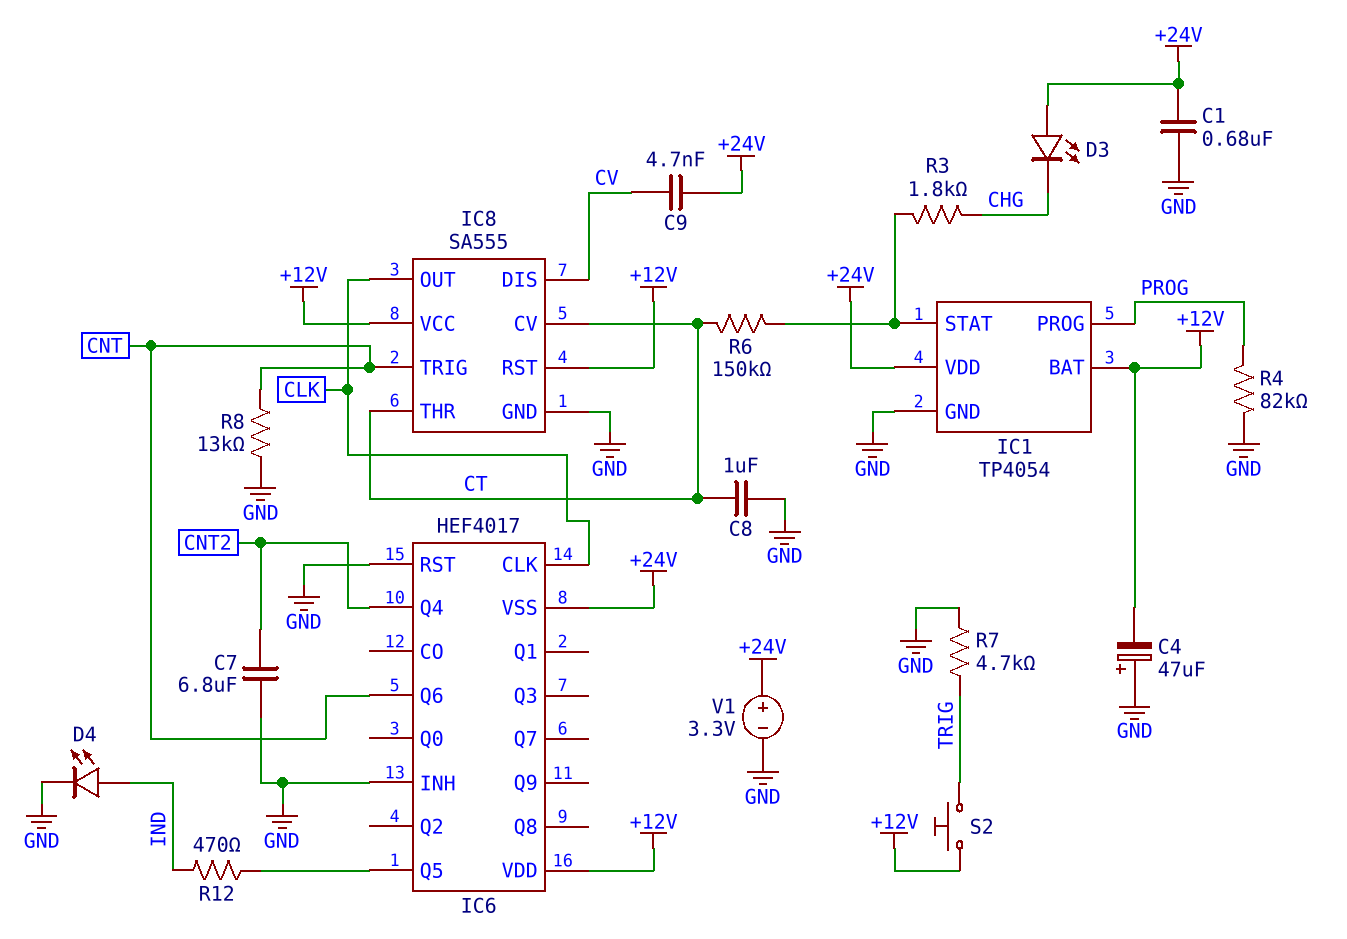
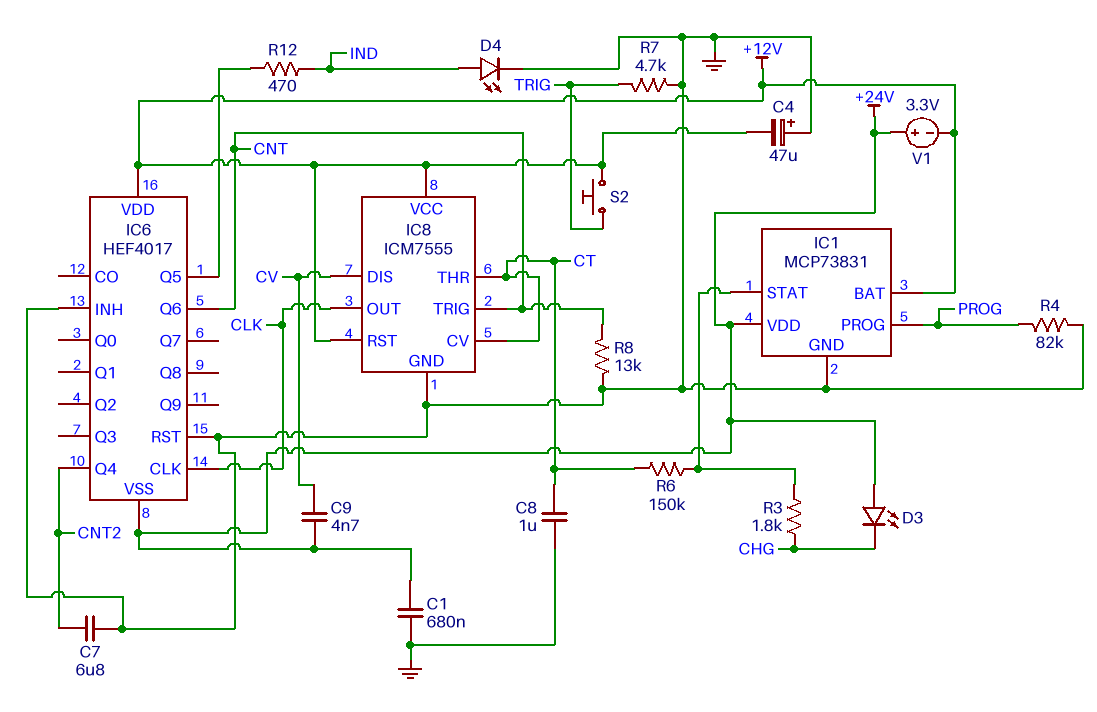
IC1: TP4054 -> MCP73831
IC8: SA555 -> ICM7555
V1: 3.3V (plus +24V, minus GND) -> 3.3V (plus +24V, minus +12V)

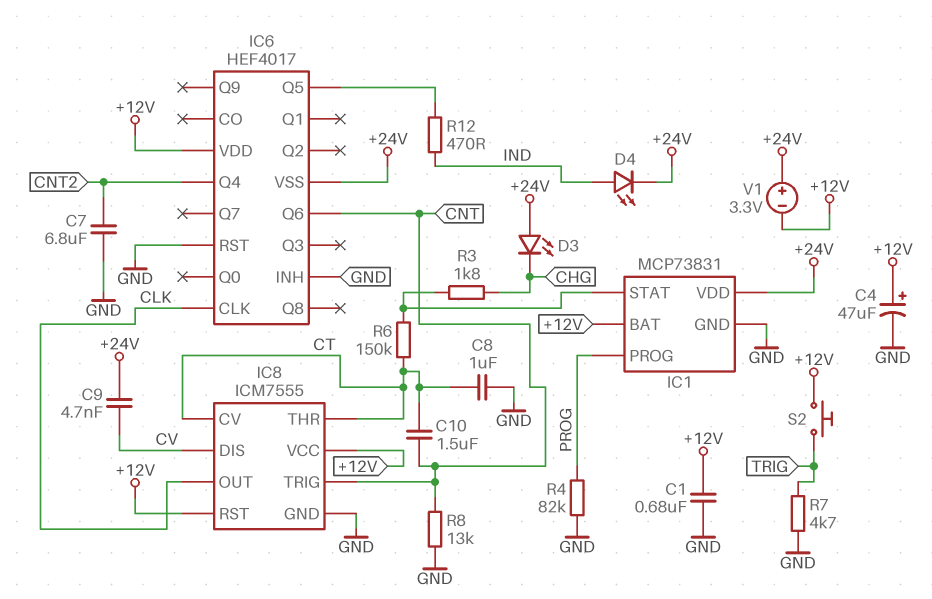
C1: 680nF (+24V, GND) -> 680nF (+12V, GND)
C4: 47uF (plus GND, minus +12V) -> 47uF (plus +12V, minus GND)
C10: none -> 1.5uF (CNT, CT)
D4: LED (A IND, K GND) -> LED (A IND, K +24V)

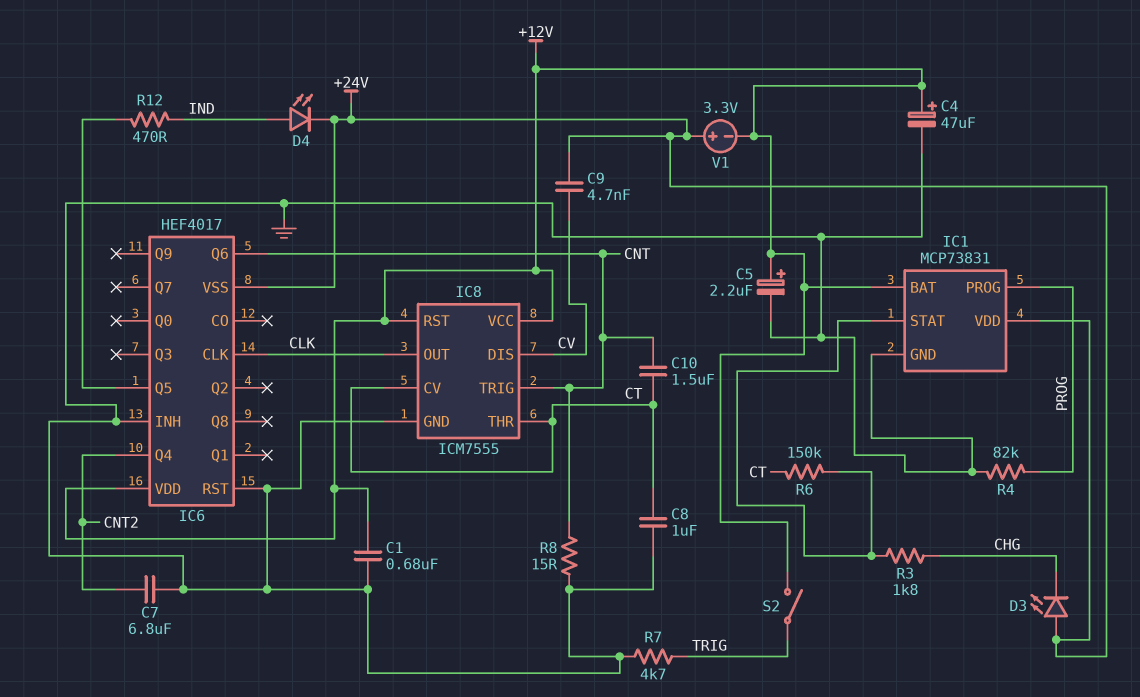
C5: none -> 2.2uF (plus +12V, minus GND)
R8: 13k (CNT, GND) -> 15 (CNT, GND)
S2: button (+12V, TRIG) -> switch (+12V, TRIG)

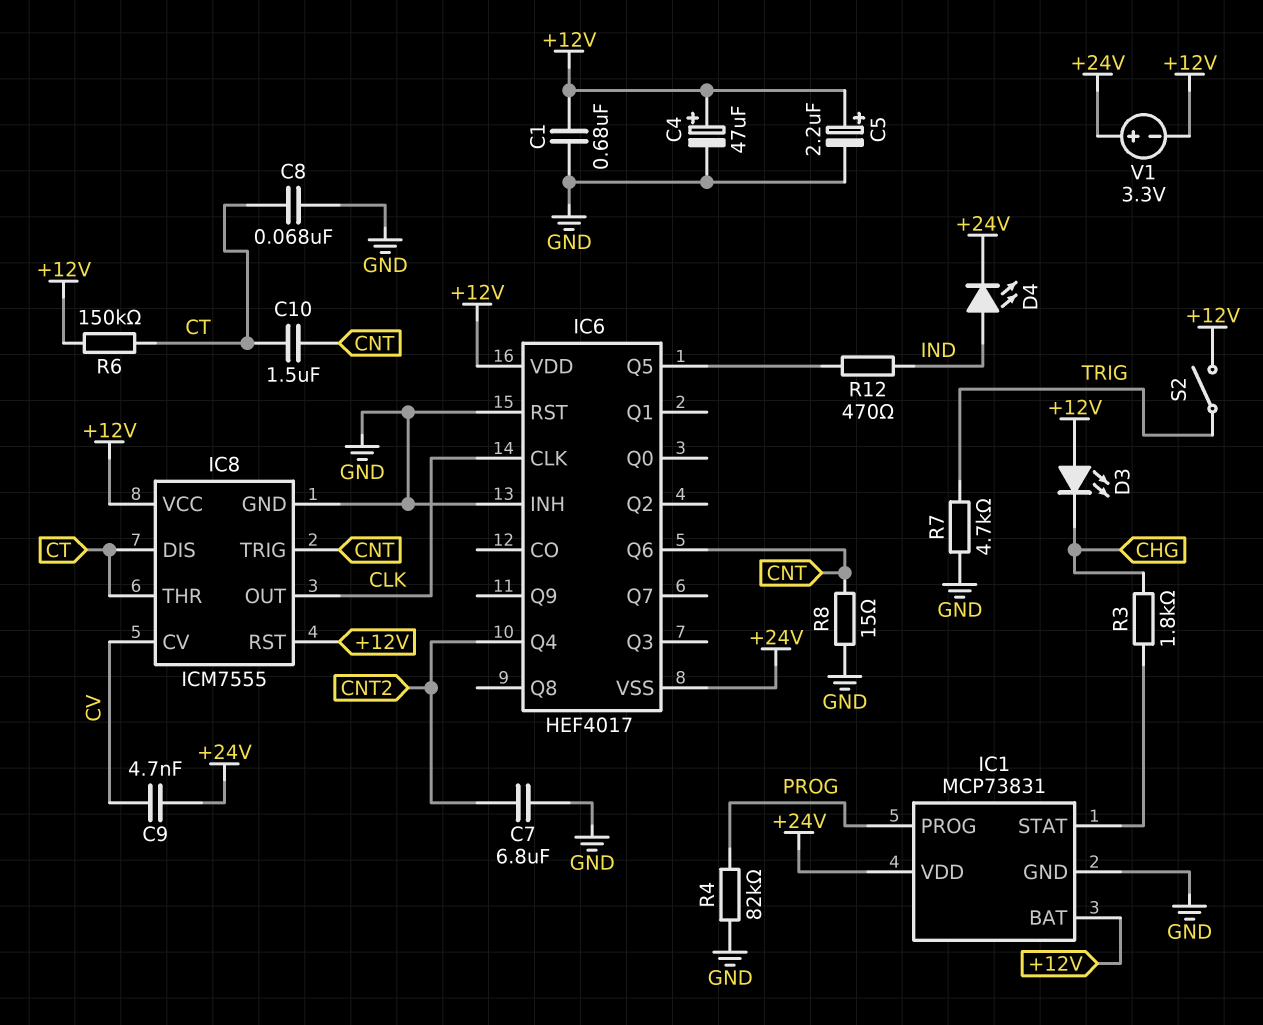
C8: 1uF (CT, GND) -> 68nF (CT, GND)
D3: LED (A +24V, K CHG) -> LED (A +12V, K CHG)
IC8 pin CV: CT -> CV
IC8 pin DIS: CV -> CT
R6: 150k (CT, IC1/STAT) -> 150k (+12V, CT)

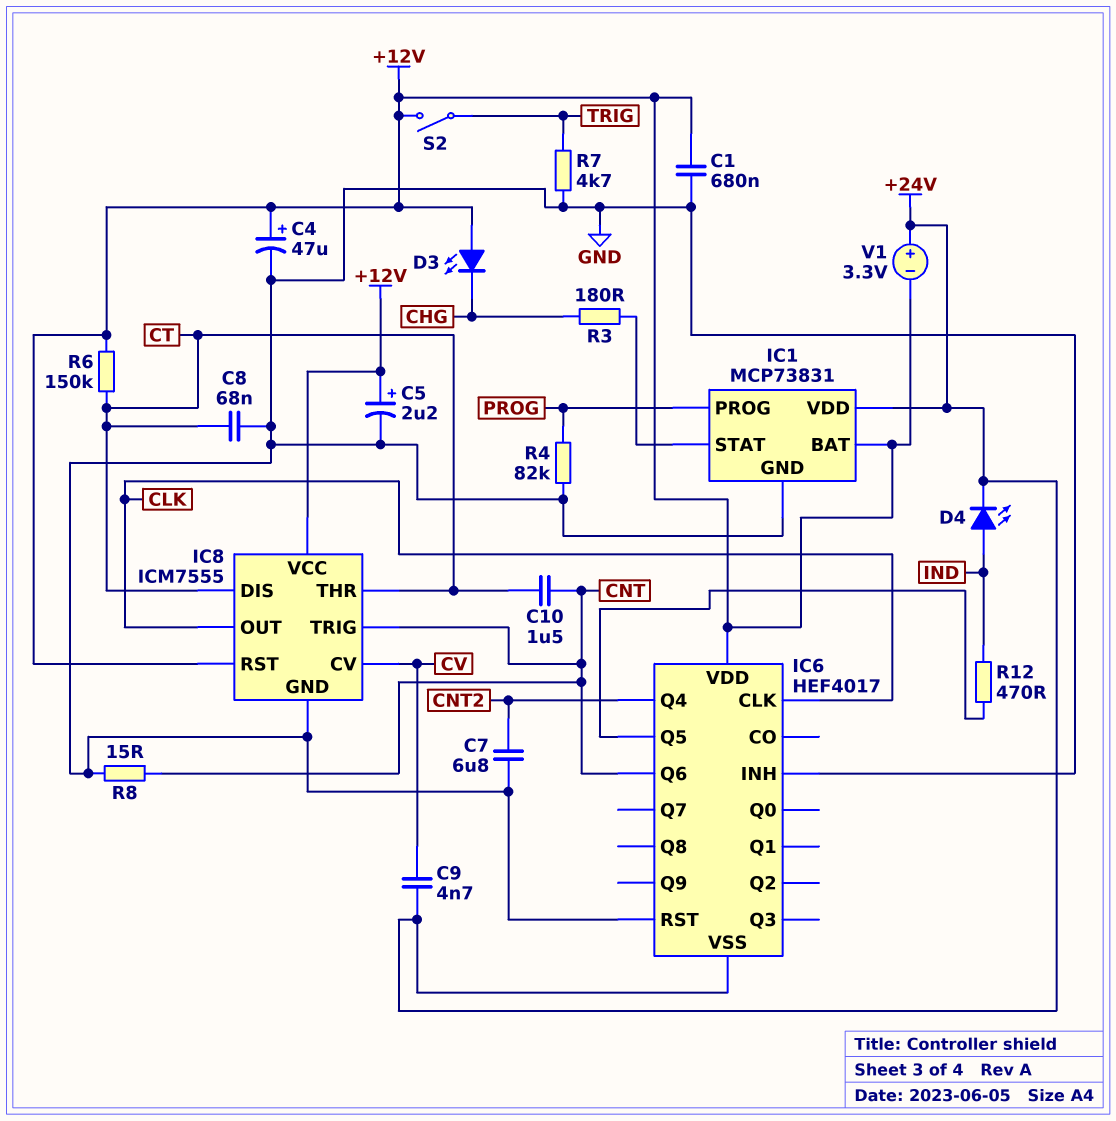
R3: 1.8k (CHG, IC1/STAT) -> 180 (CHG, IC1/STAT)

